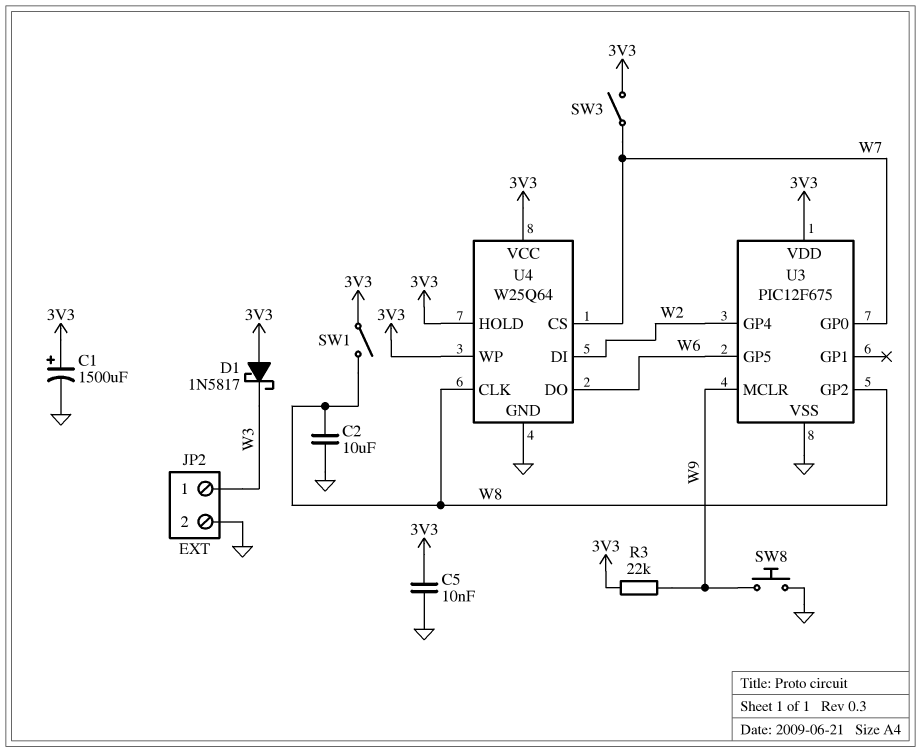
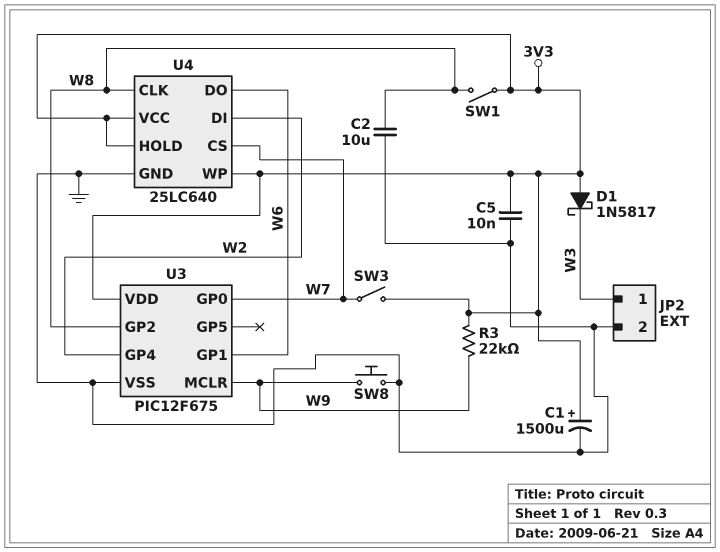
U3 pin GP1: none -> W6
U3 pin GP5: W6 -> none
U4: W25Q64 -> 25LC640

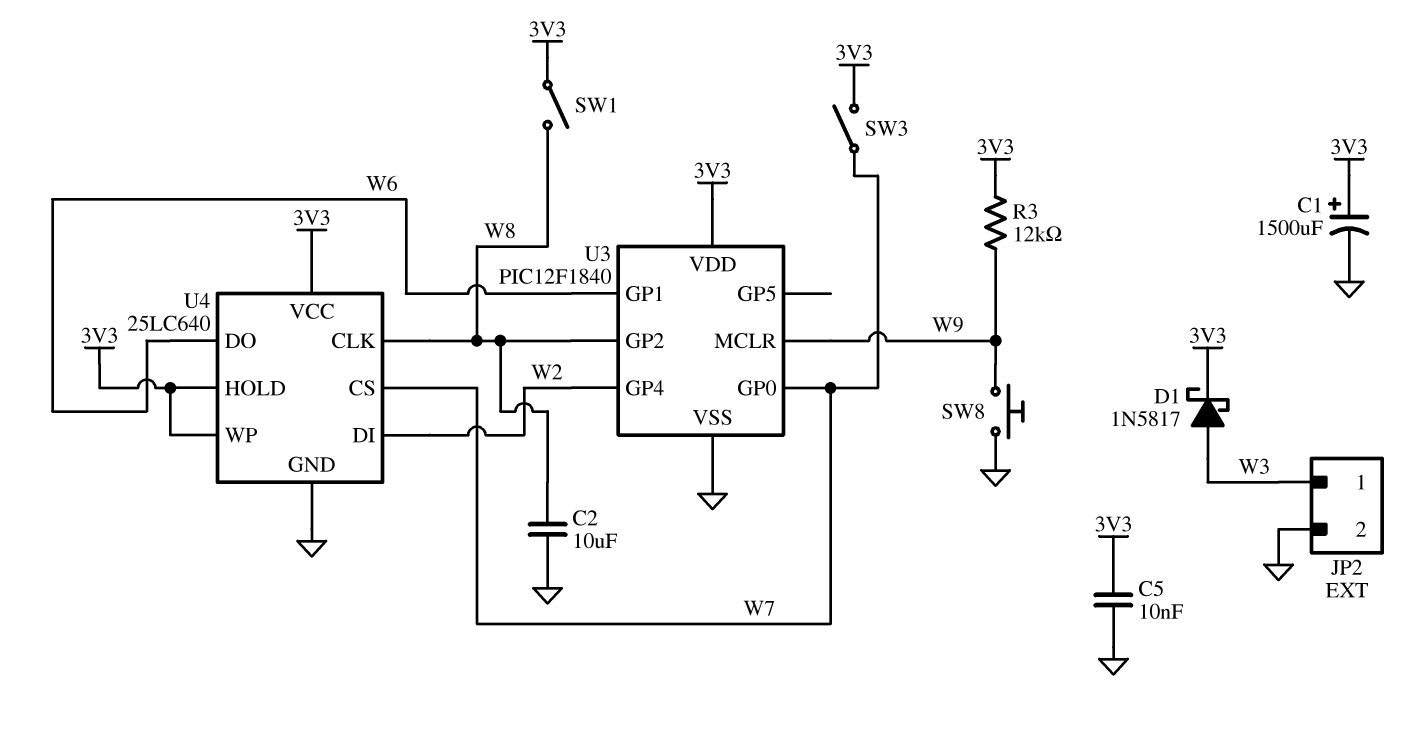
D1: schottky 1N5817 (A 3V3, K W3) -> schottky 1N5817 (A W3, K 3V3)
R3: 22k (3V3, W9) -> 12k (3V3, W9)
U3: PIC12F675 -> PIC12F1840

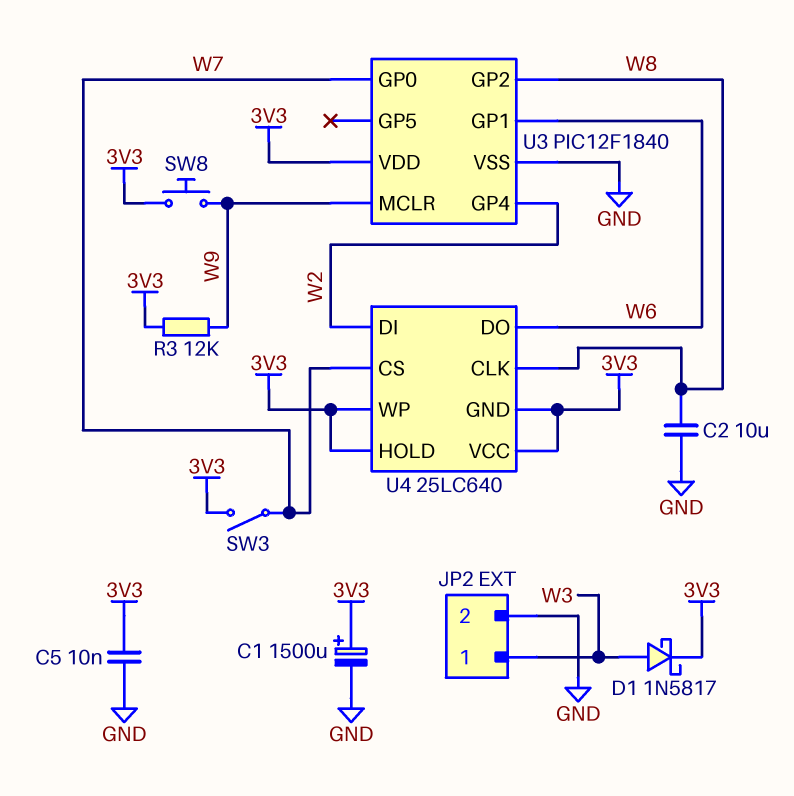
SW1: switch (3V3, W8) -> none
SW8: button (GND, W9) -> button (3V3, W9)
U4 pin GND: GND -> 3V3

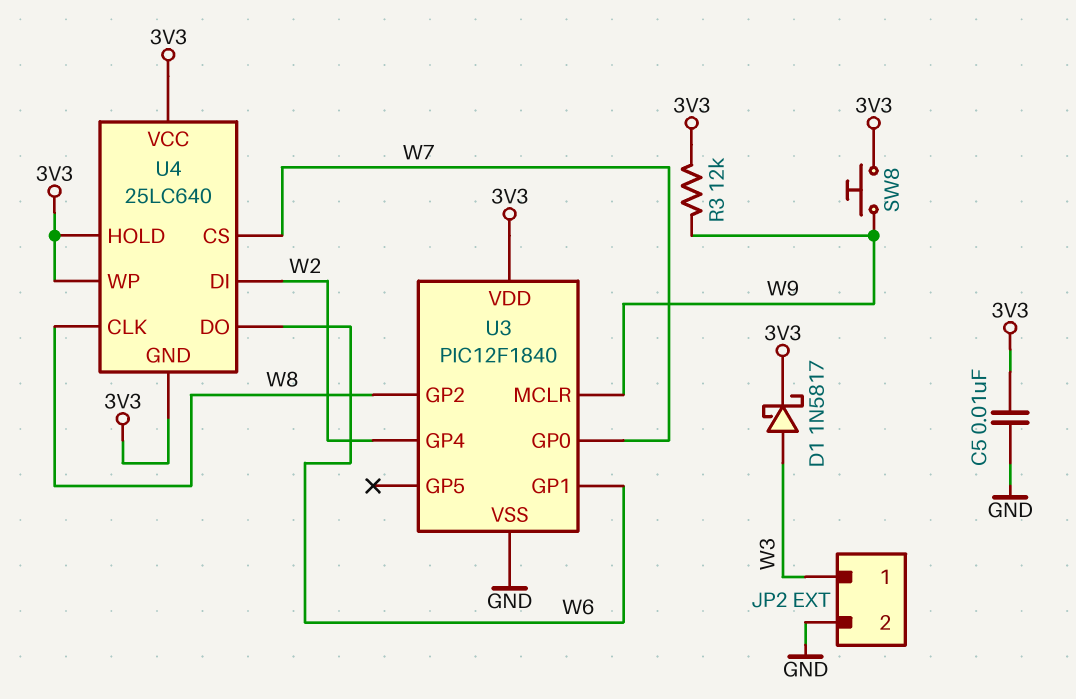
C1: 1500uF (plus 3V3, minus GND) -> none
C2: 10uF (GND, W8) -> none
SW3: switch (3V3, W7) -> none

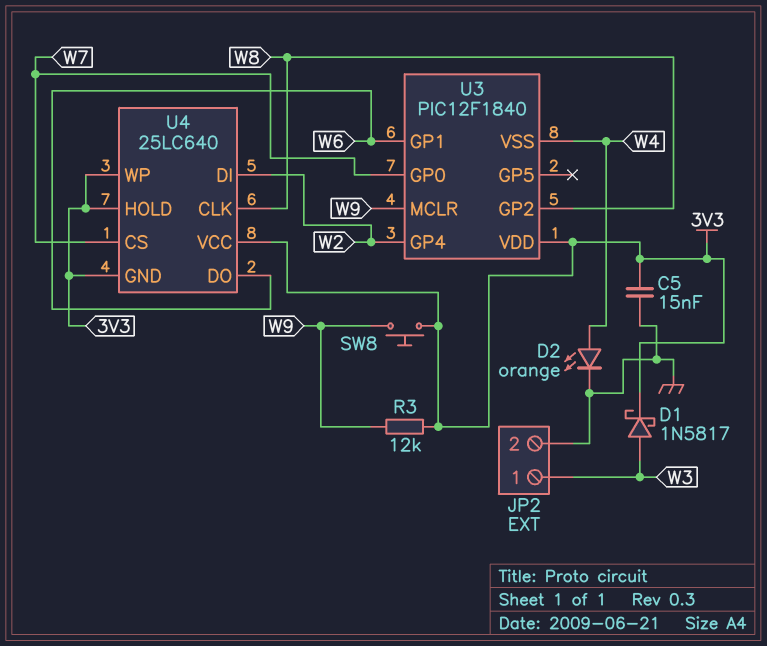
C5: 10nF (3V3, GND) -> 15nF (3V3, GND)
D2: none -> LED orange (A W4, K GND)
U3 pin VSS: GND -> W4

